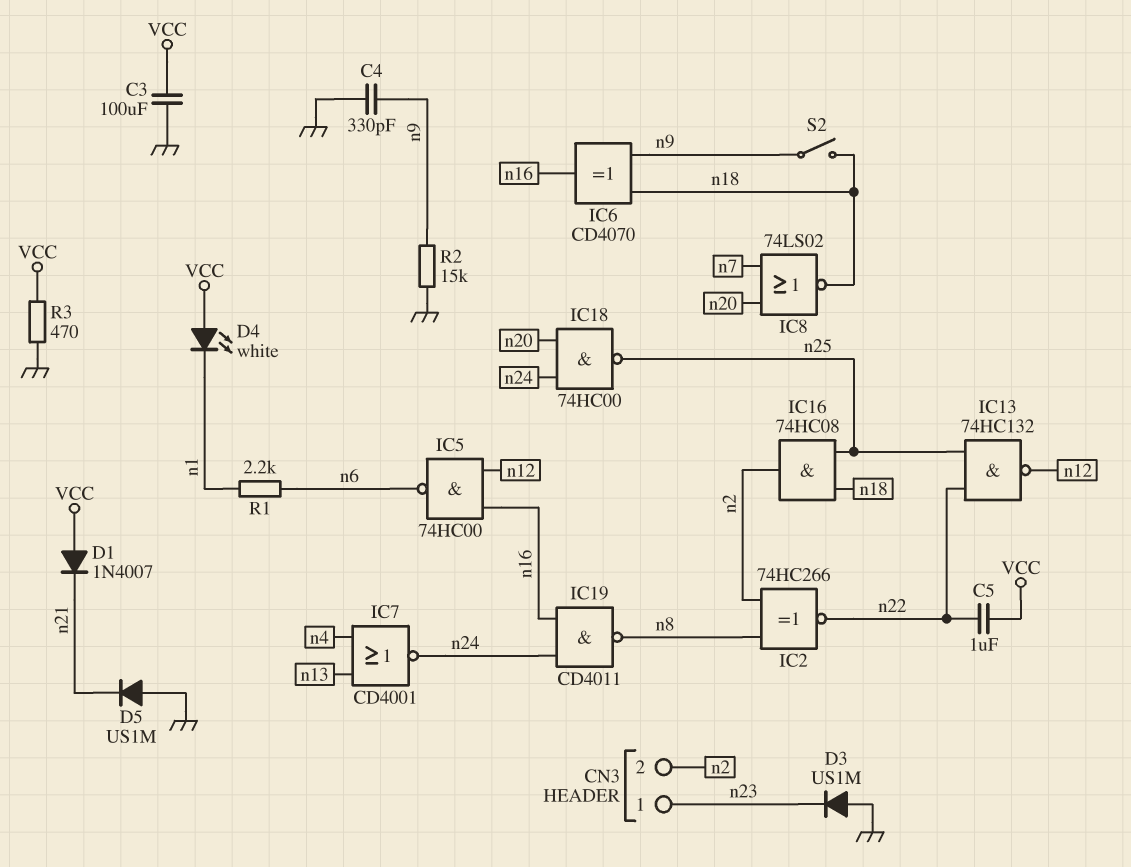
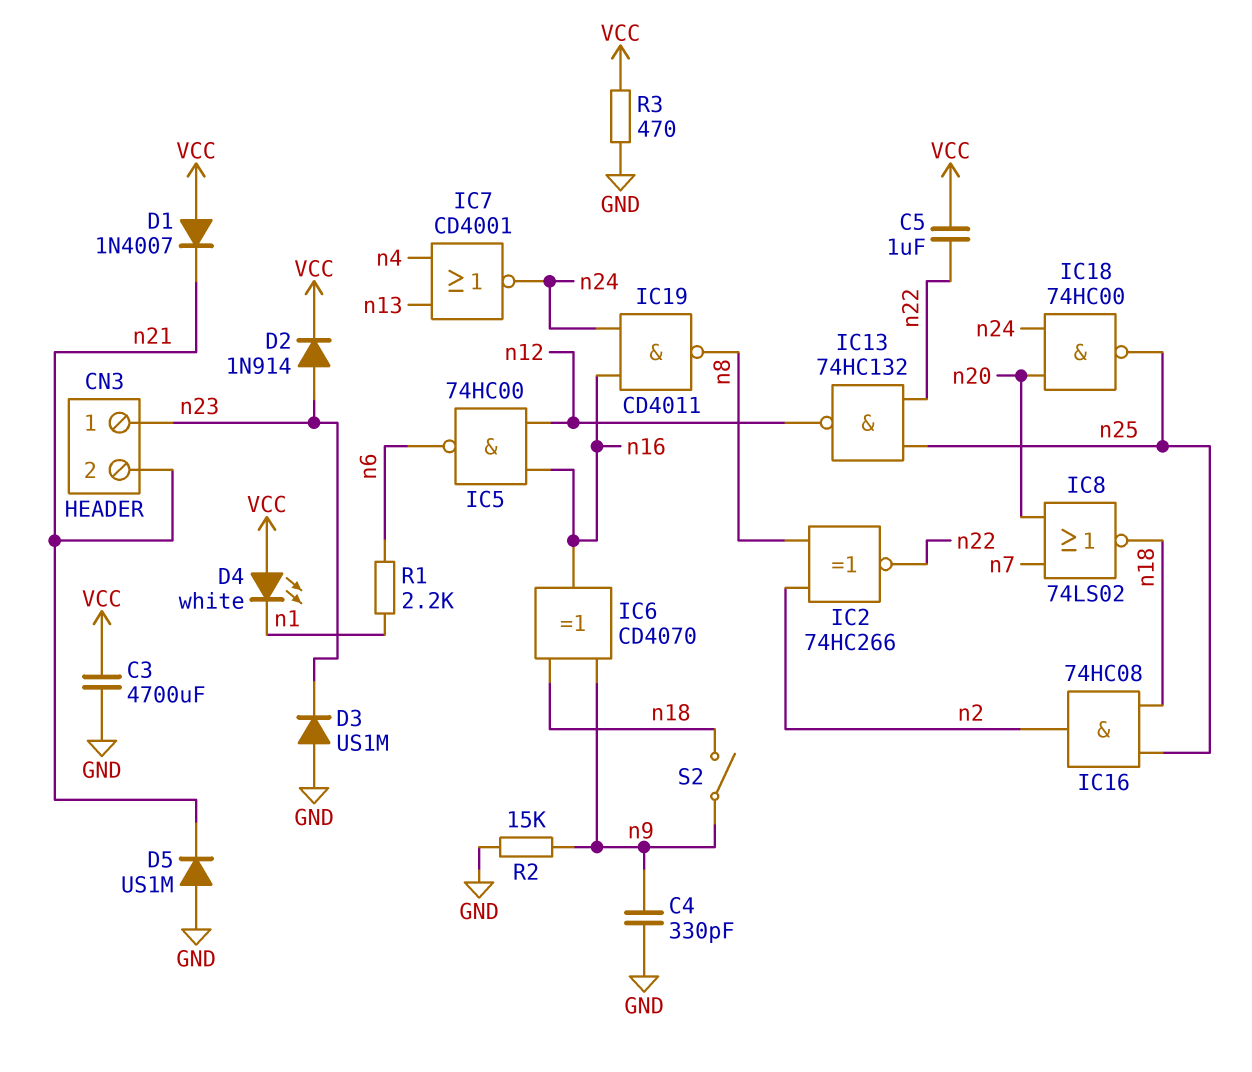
C3: 100uF (GND, VCC) -> 4700uF (GND, VCC)
CN3 pin 2: n2 -> n21
D2: none -> diode 1N914 (A n23, K VCC)

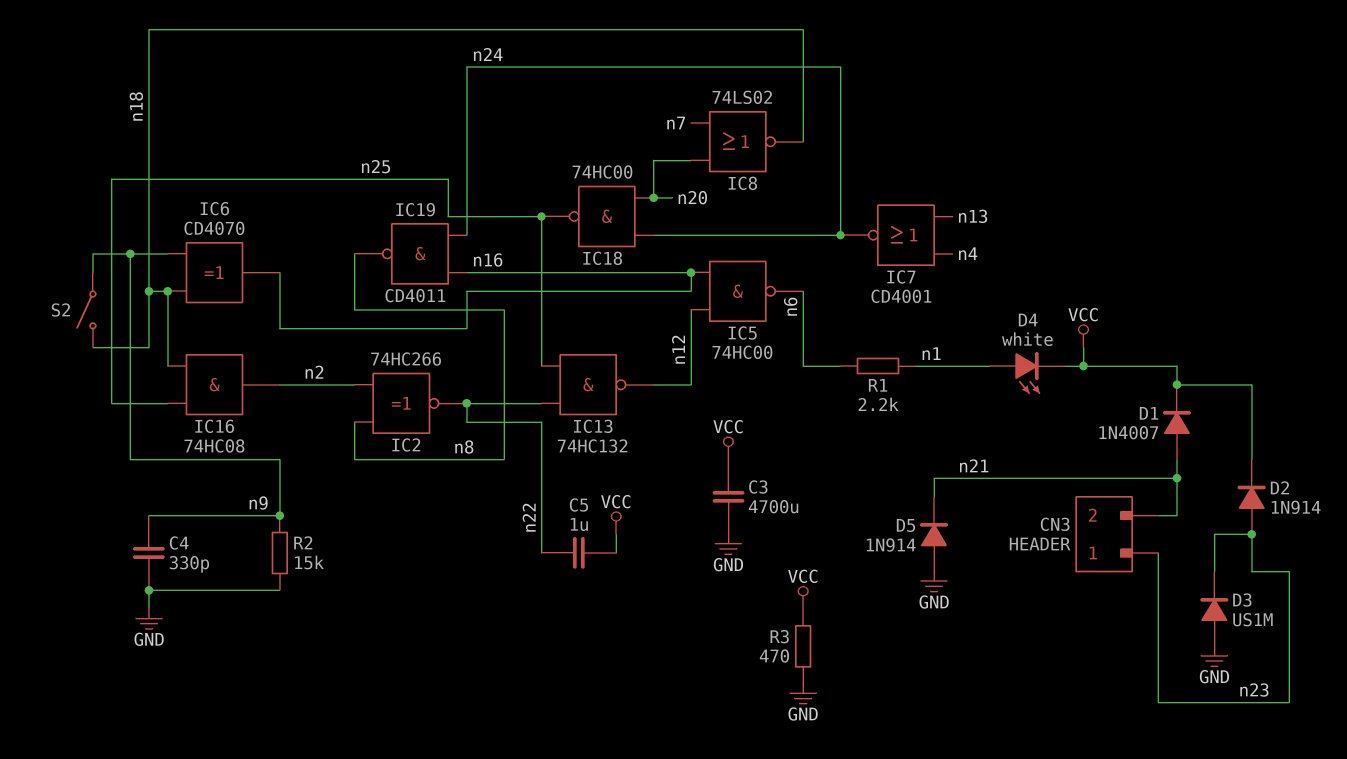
D1: diode 1N4007 (A VCC, K n21) -> diode 1N4007 (A n21, K VCC)
D4: LED white (A VCC, K n1) -> LED white (A n1, K VCC)
D5: diode US1M (A GND, K n21) -> diode 1N914 (A GND, K n21)

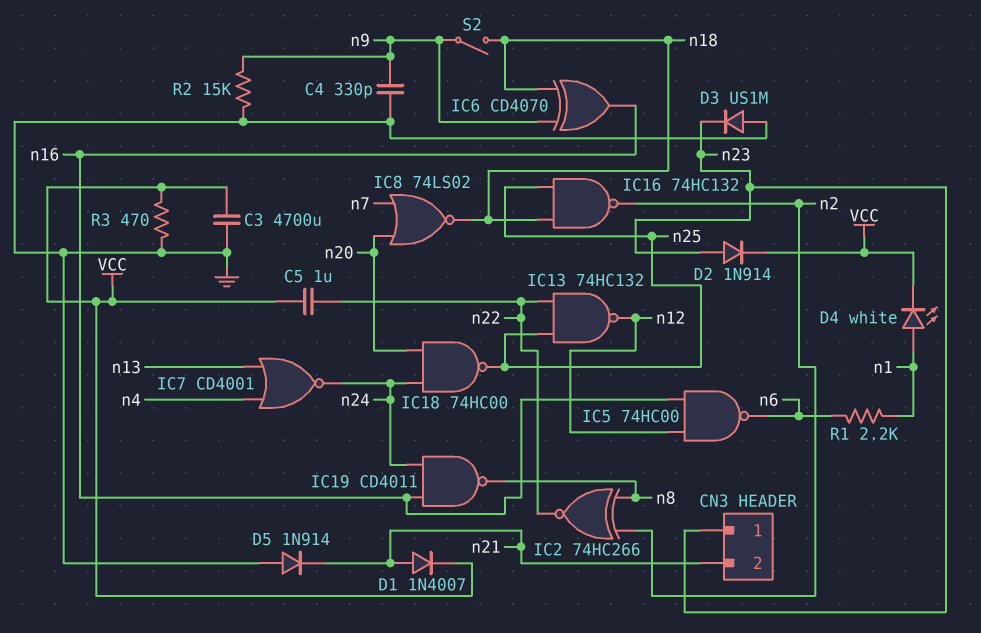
IC16: AND 74HC08 (in n18, in n25, out n2) -> NAND 74HC132 (in n18, in n25, out n2)

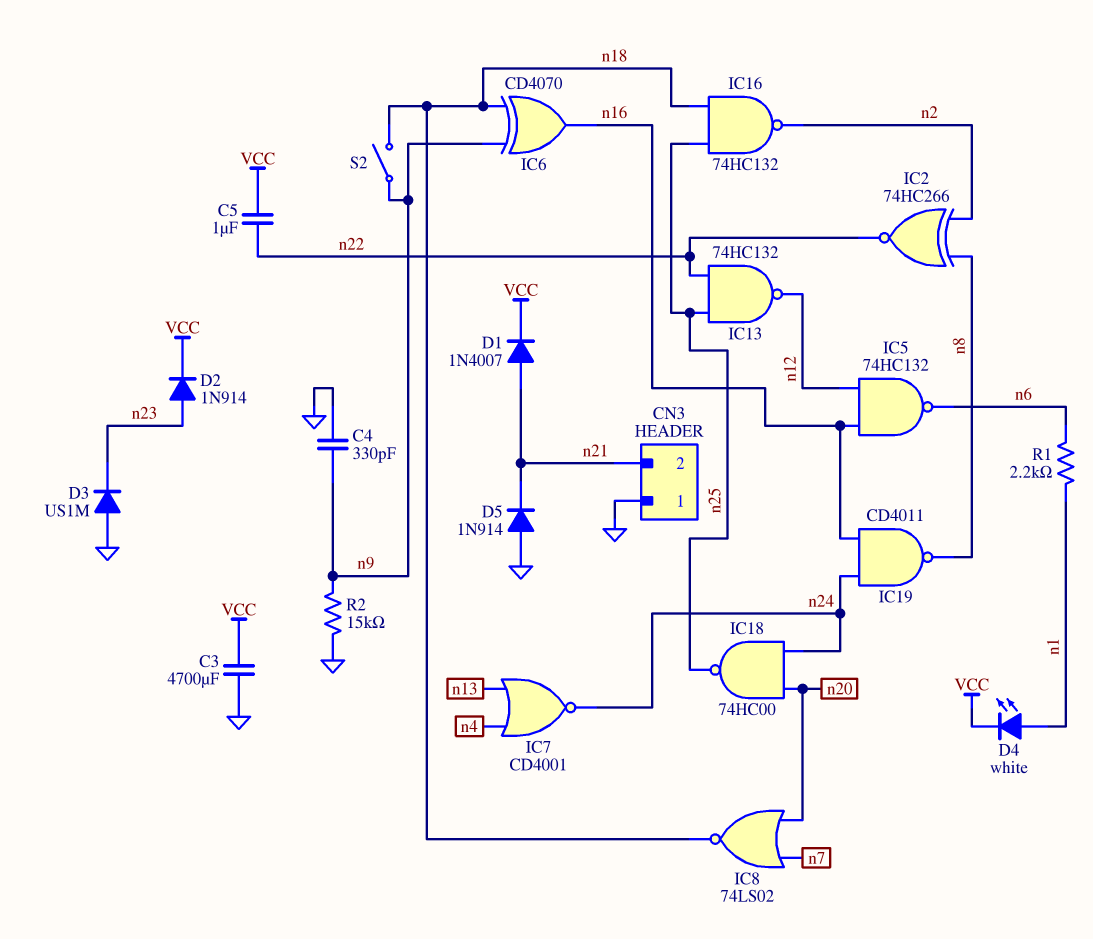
CN3 pin 1: n23 -> GND
IC5: NAND 74HC00 (in n12, in n16, out n6) -> NAND 74HC132 (in n12, in n16, out n6)
R3: 470 (GND, VCC) -> none

